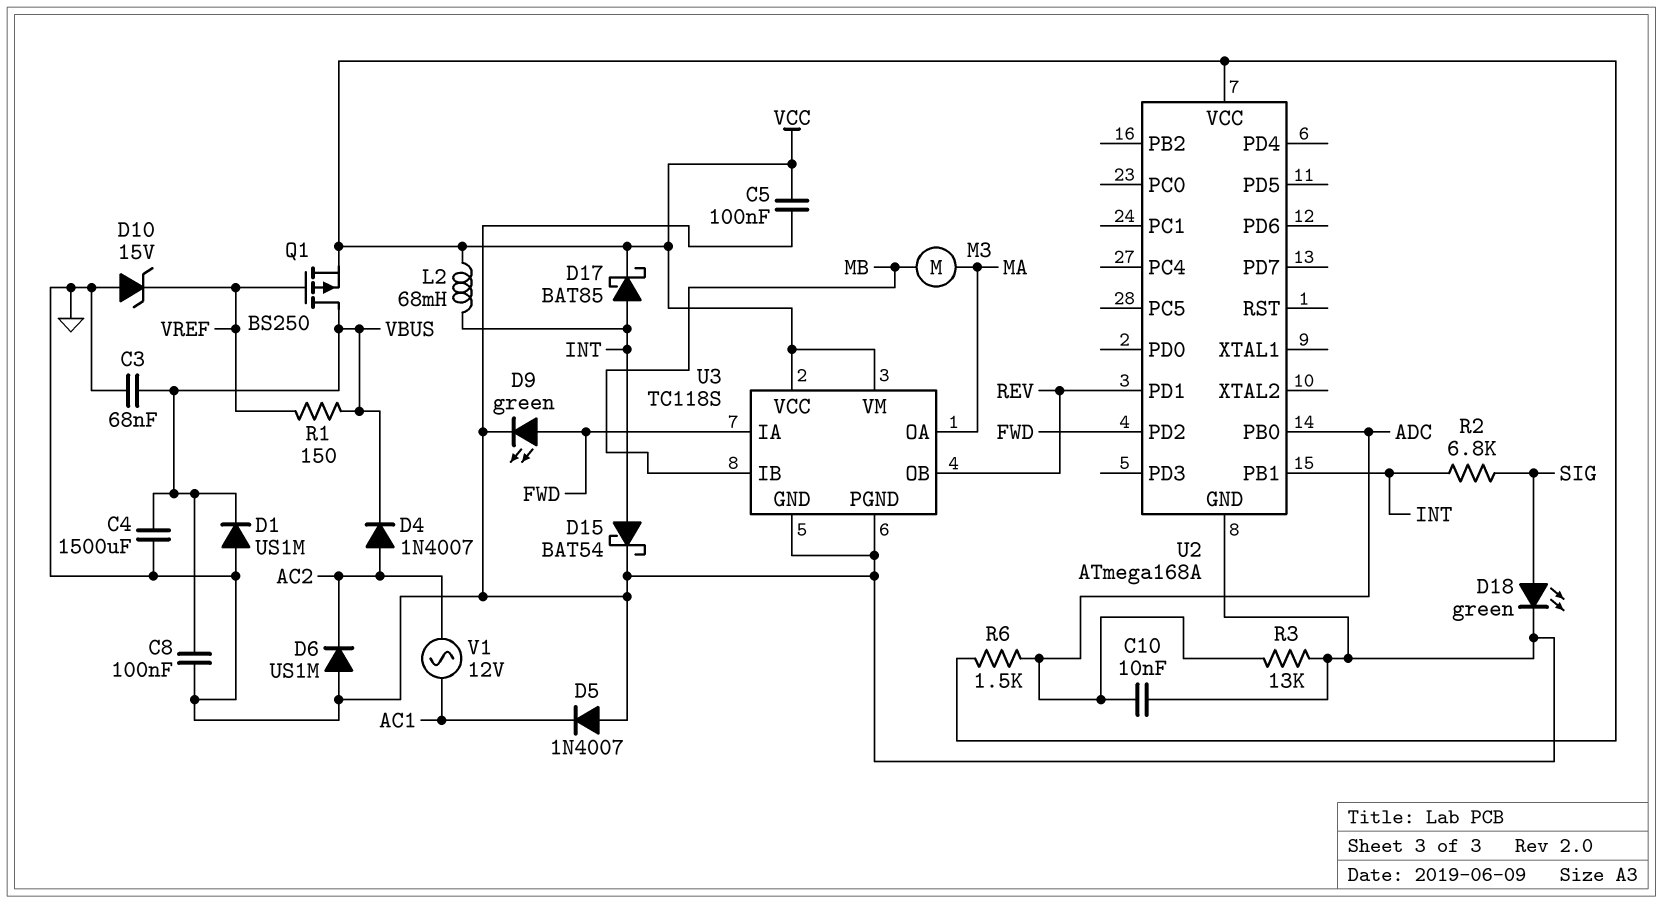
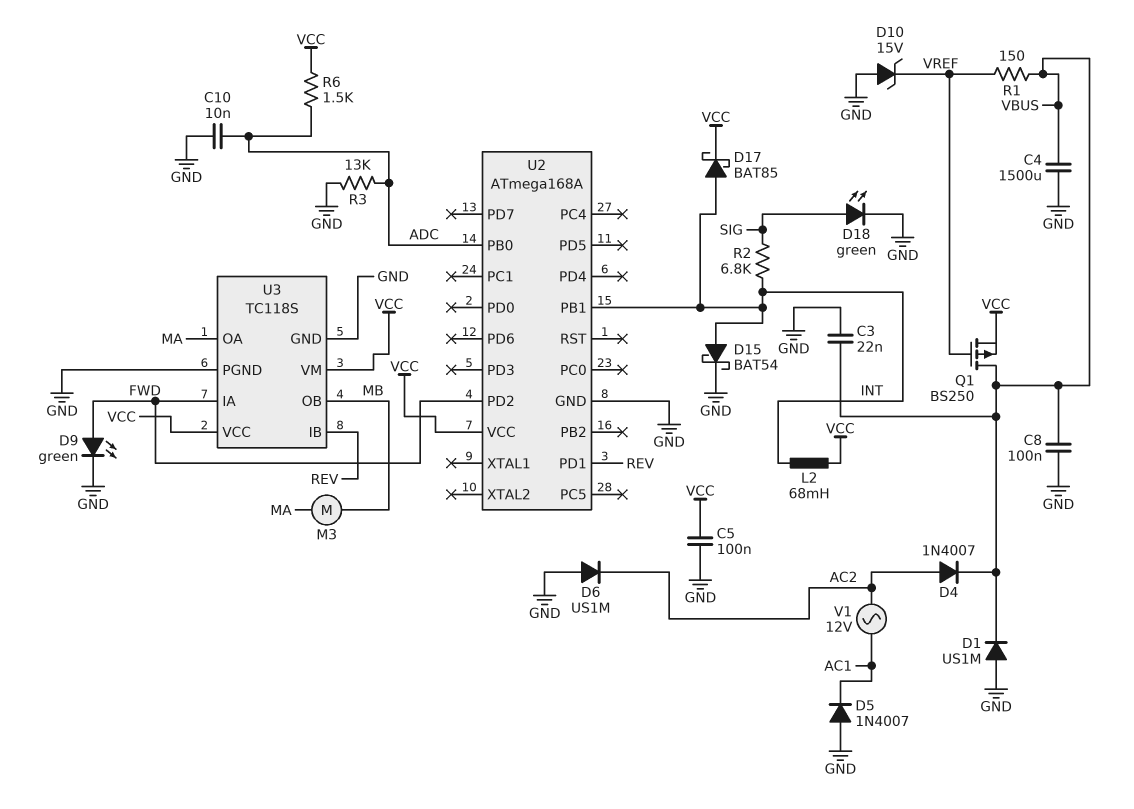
C3: 68nF (GND, VBUS) -> 22nF (GND, VBUS)
U3 pin IB: MB -> REV
U3 pin OB: REV -> MB

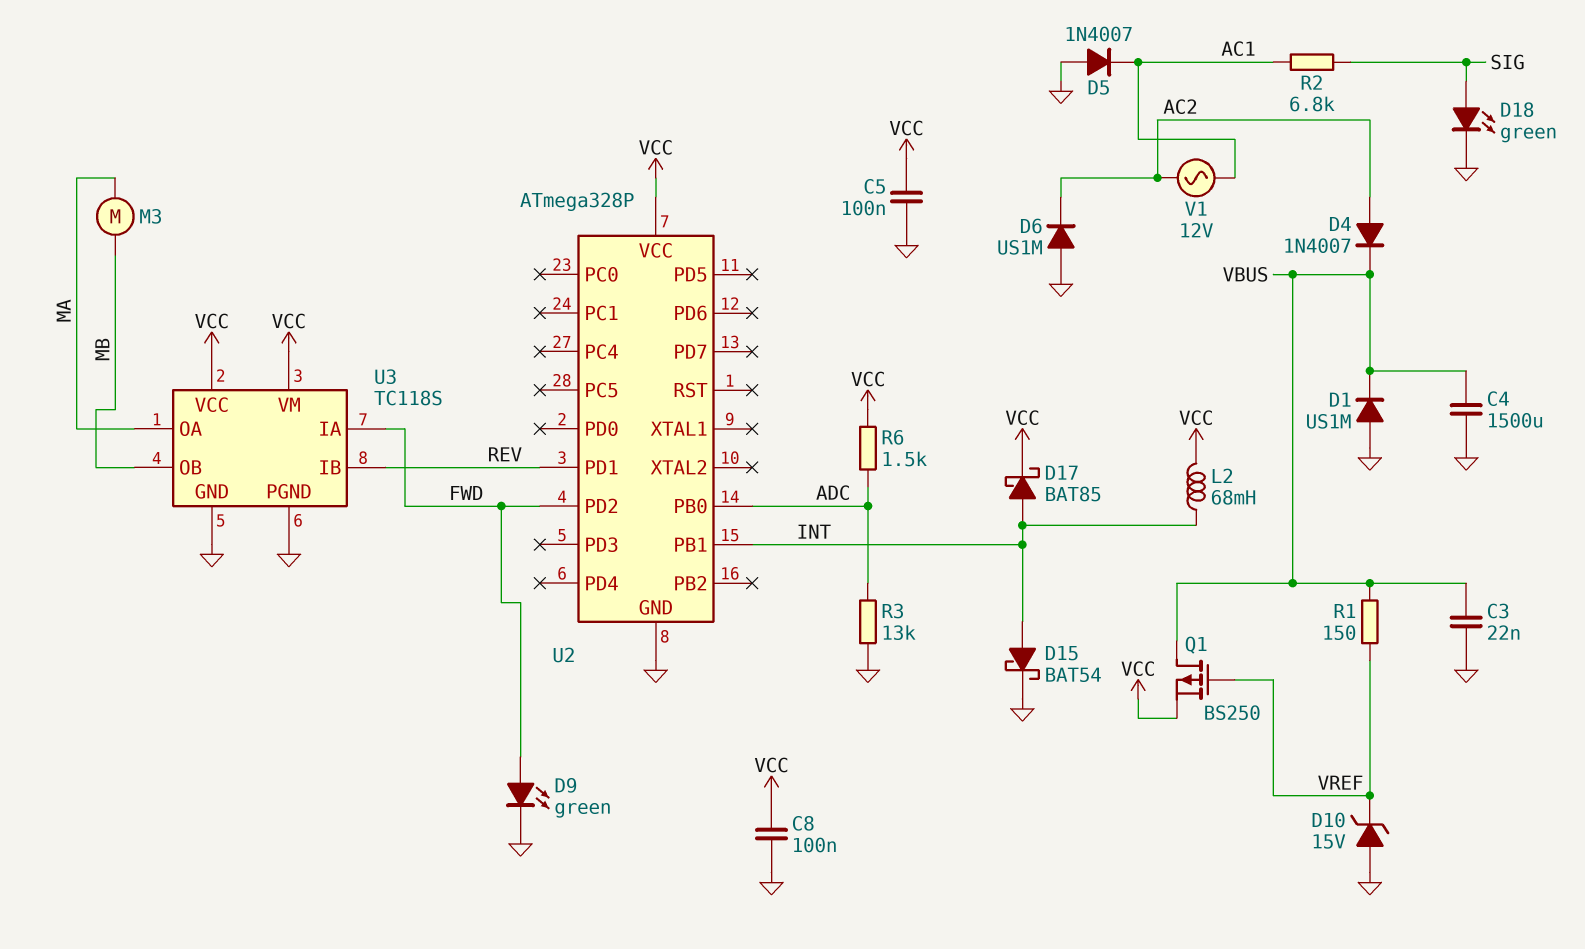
C8: 100nF (GND, VBUS) -> 100nF (GND, VCC)
C10: 10nF (ADC, GND) -> none
R2: 6.8k (INT, SIG) -> 6.8k (AC1, SIG)
U2: ATmega168A -> ATmega328P

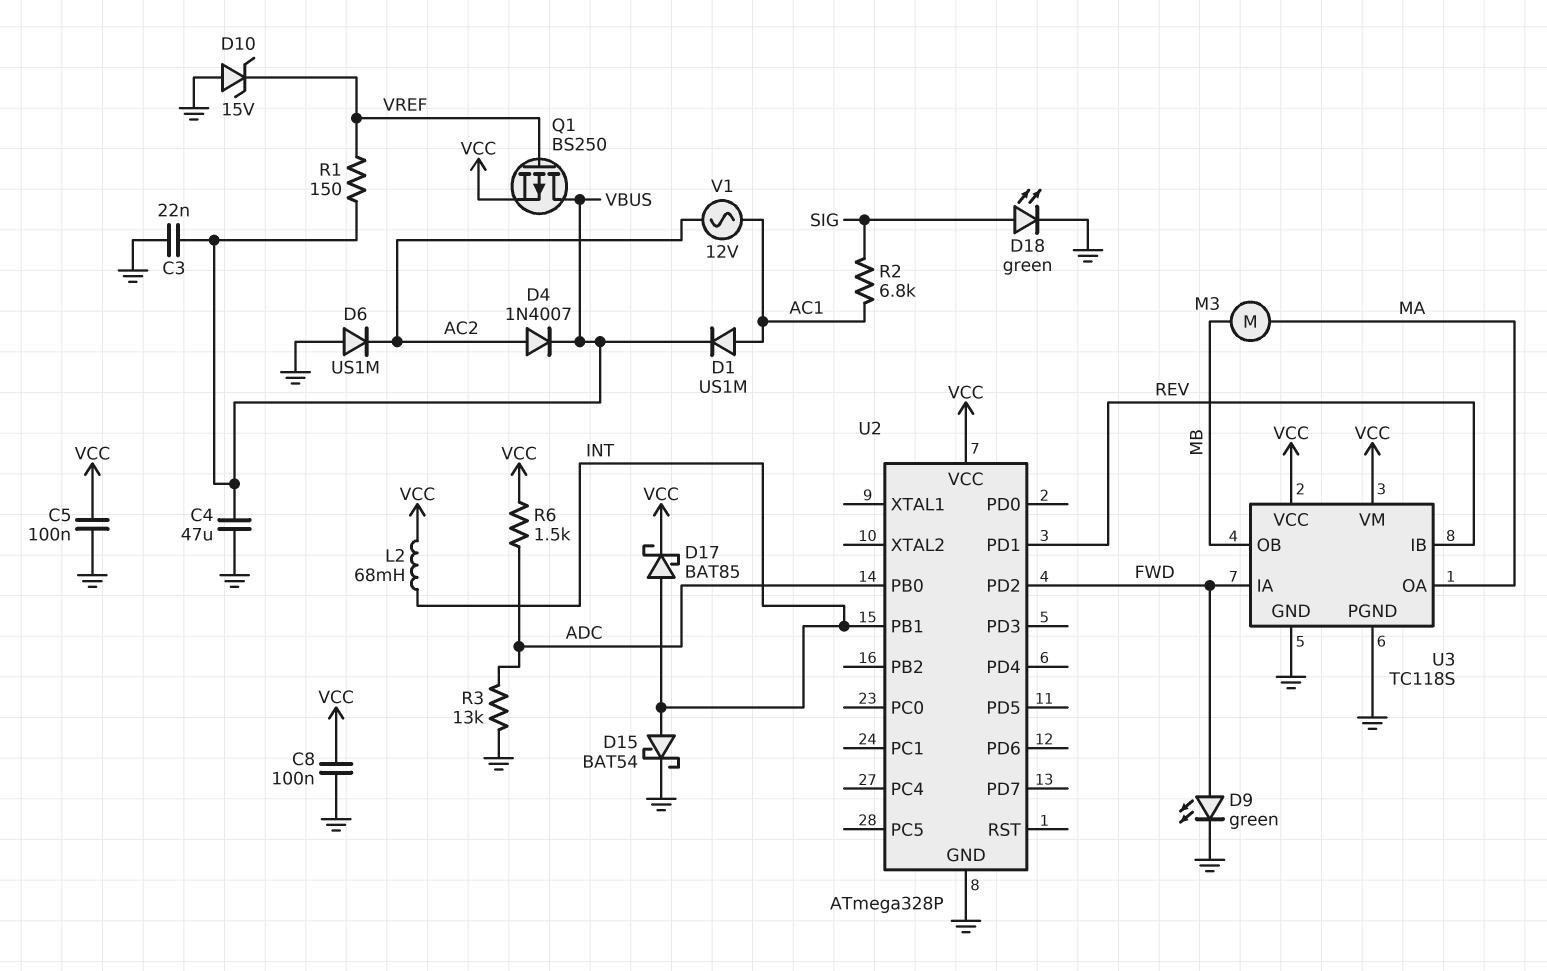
C4: 1500uF (GND, VBUS) -> 47uF (GND, VBUS)
D1: diode US1M (A GND, K VBUS) -> diode US1M (A AC1, K VBUS)
D5: diode 1N4007 (A GND, K AC1) -> none

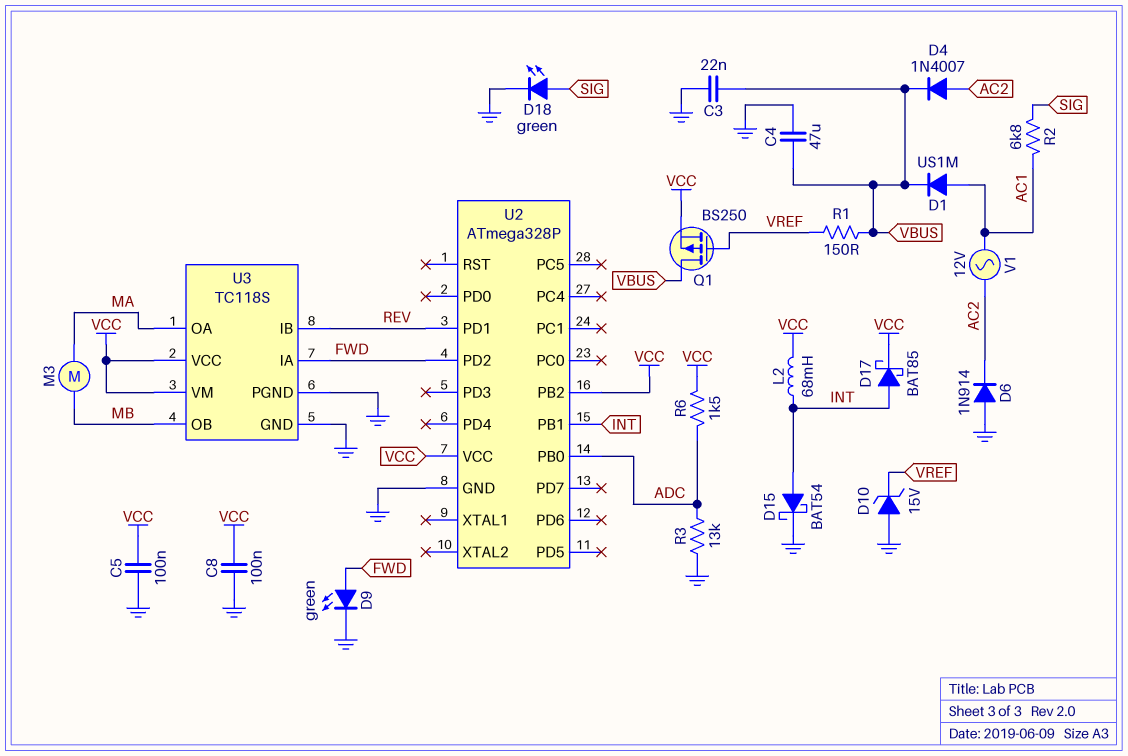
D6: diode US1M (A GND, K AC2) -> diode 1N914 (A GND, K AC2)
U2 pin PB2: none -> VCC

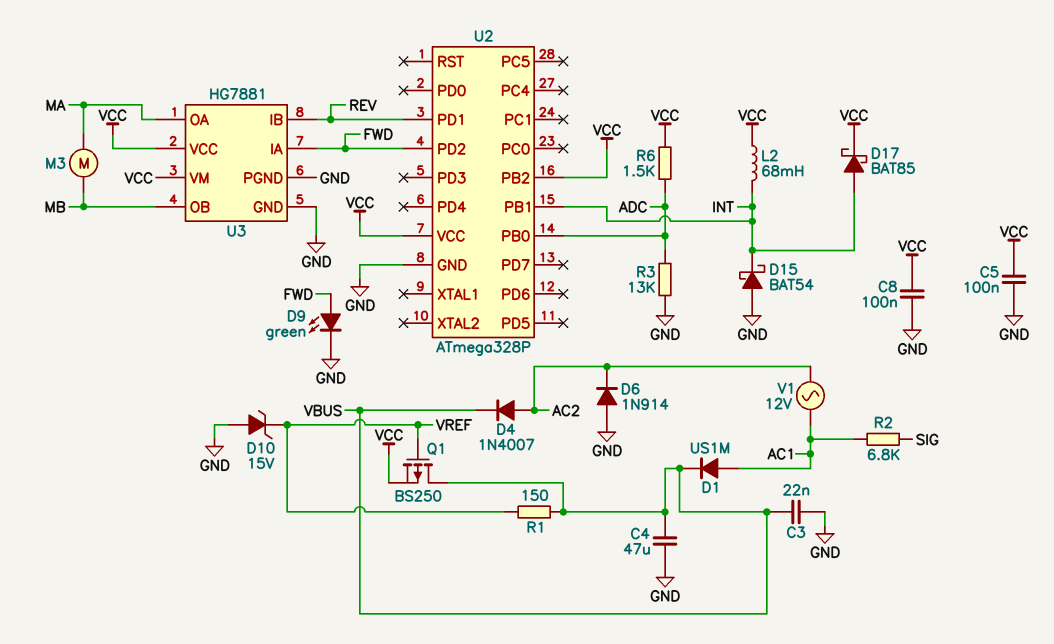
D15: schottky BAT54 (A INT, K GND) -> schottky BAT54 (A GND, K INT)
D18: LED green (A SIG, K GND) -> none
U3: TC118S -> HG7881

